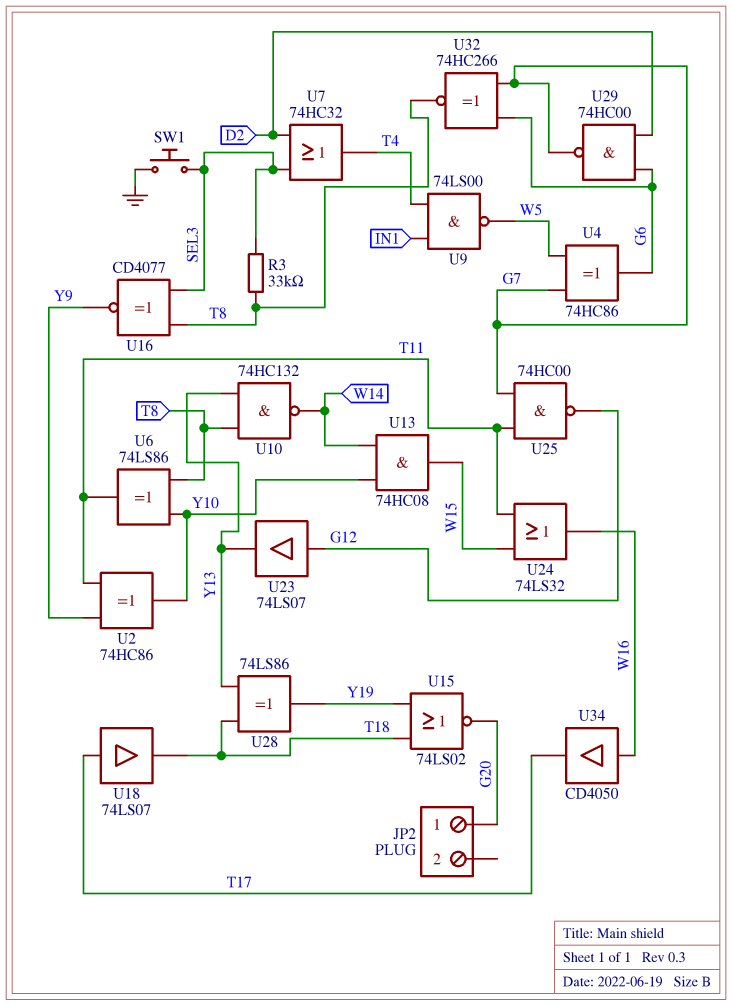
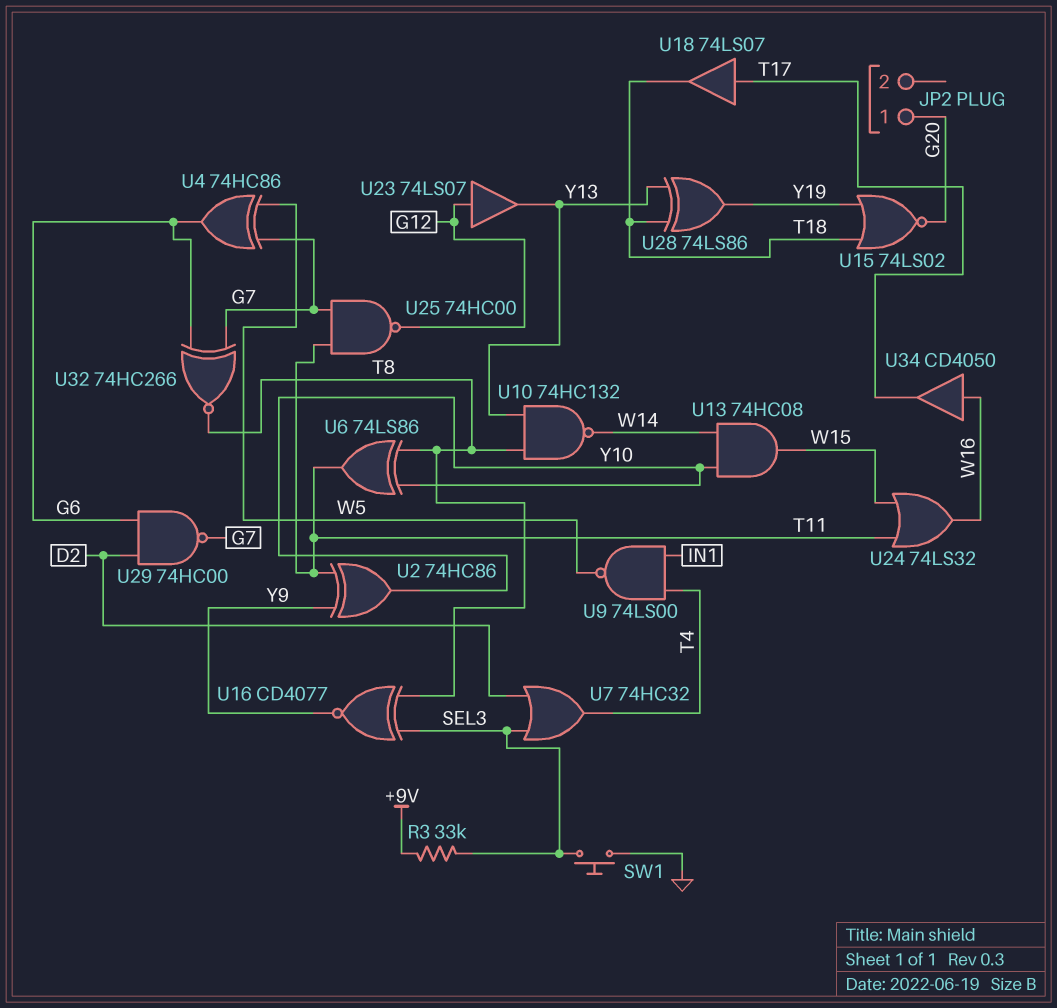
R3: 33k (SEL3, T8) -> 33k (+9V, SEL3)

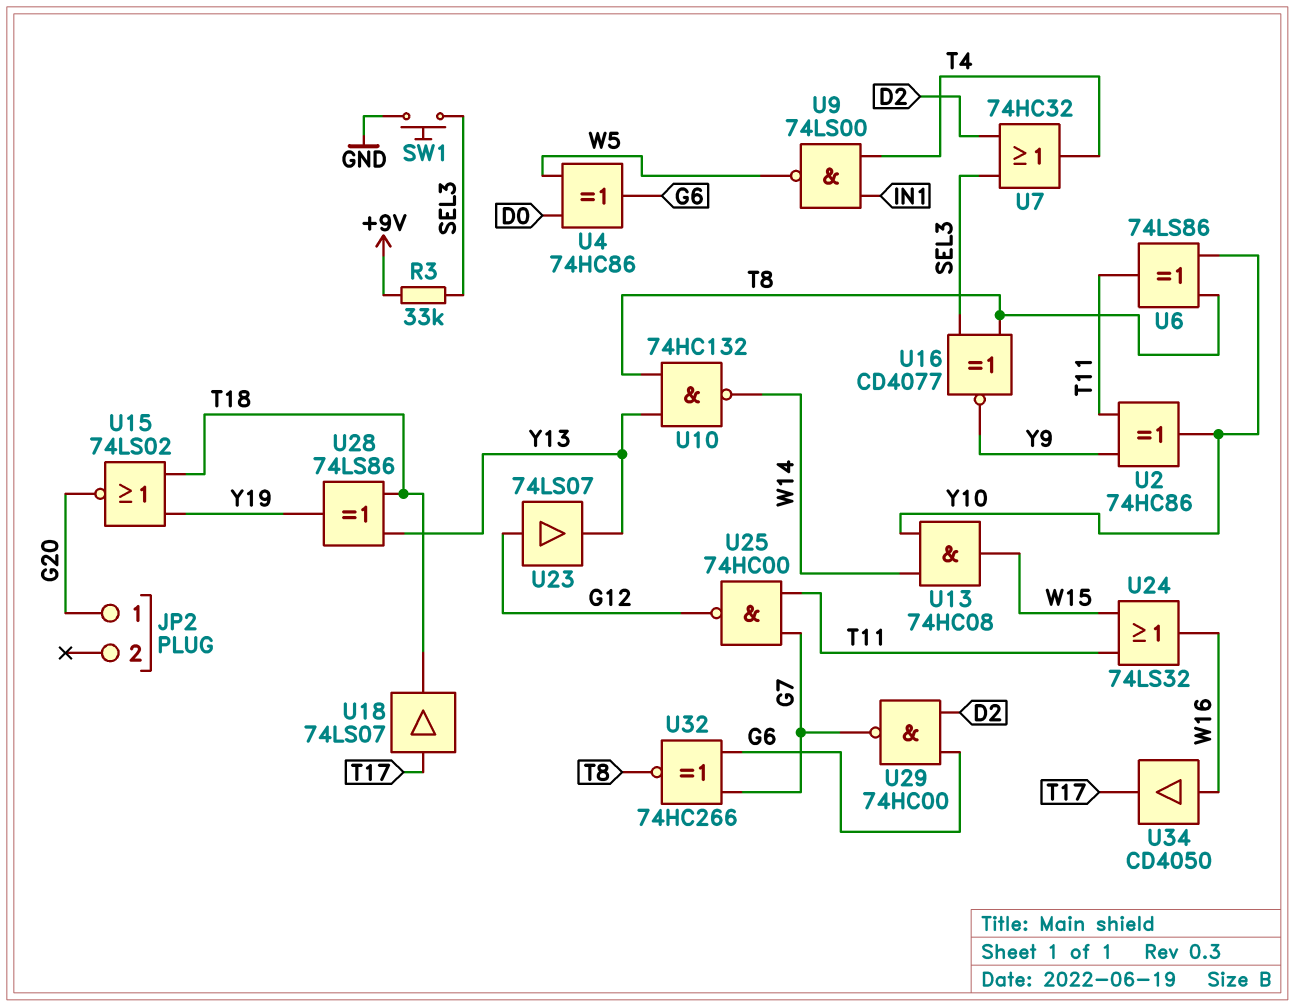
U4: XOR 74HC86 (in G7, in W5, out G6) -> XOR 74HC86 (in D0, in W5, out G6)

